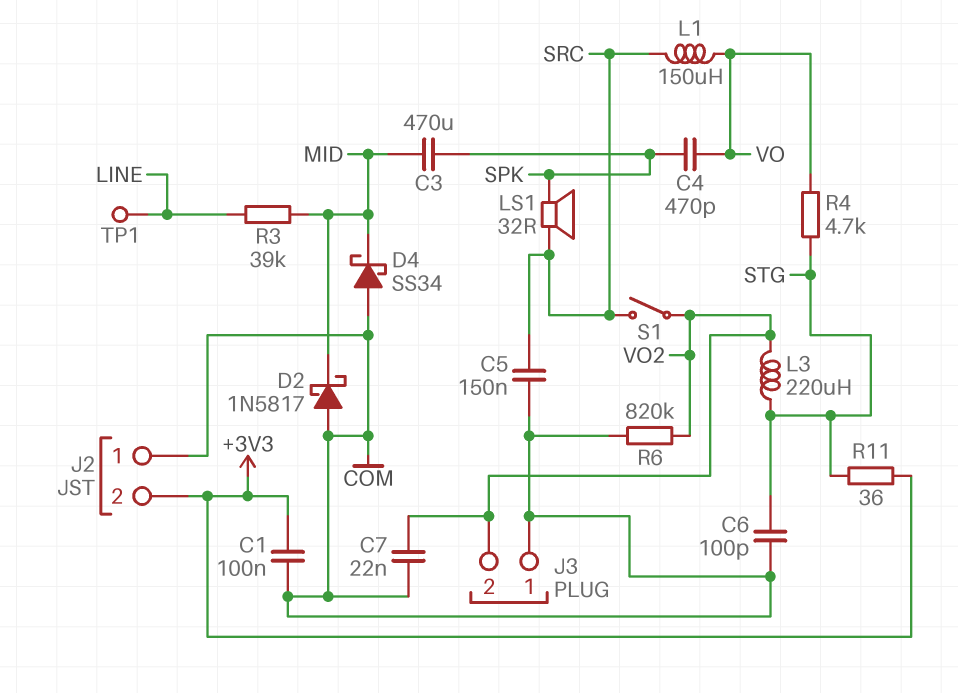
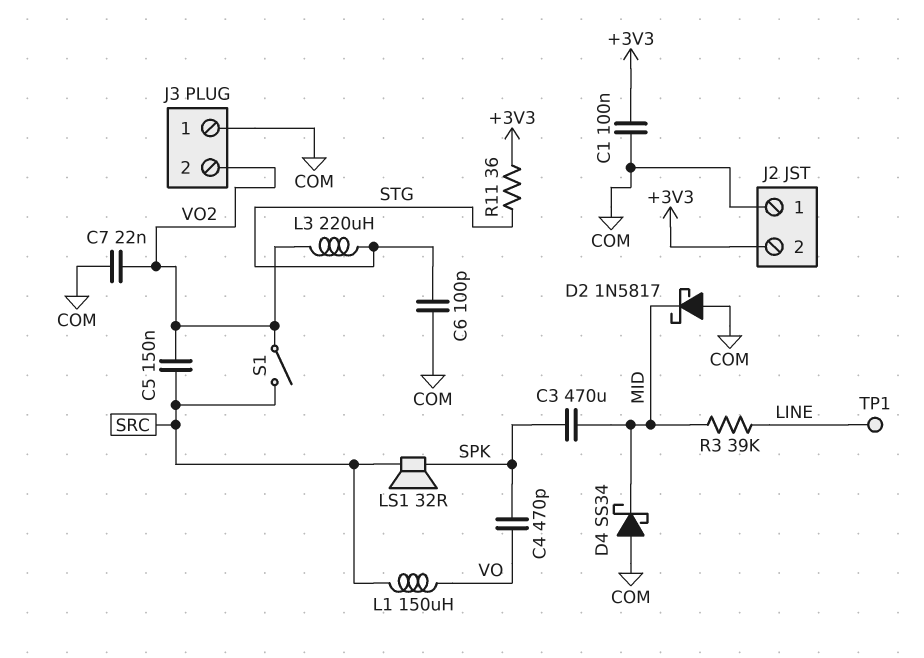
C5: 150nF (COM, SRC) -> 150nF (SRC, VO2)
R4: 4.7k (STG, VO) -> none
R6: 820k (COM, VO2) -> none

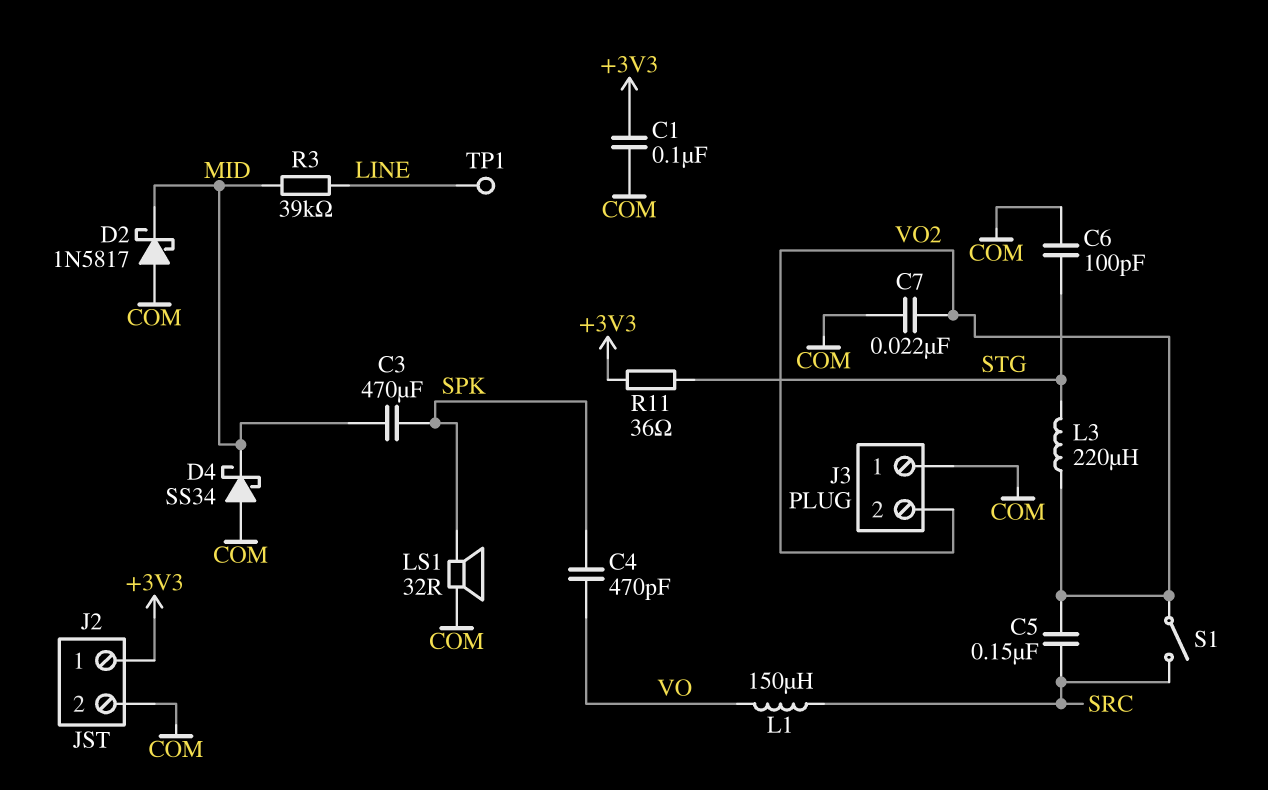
J2 pin 1: COM -> +3V3
J2 pin 2: +3V3 -> COM
LS1: speaker 32R (SPK, SRC) -> speaker 32R (COM, SPK)

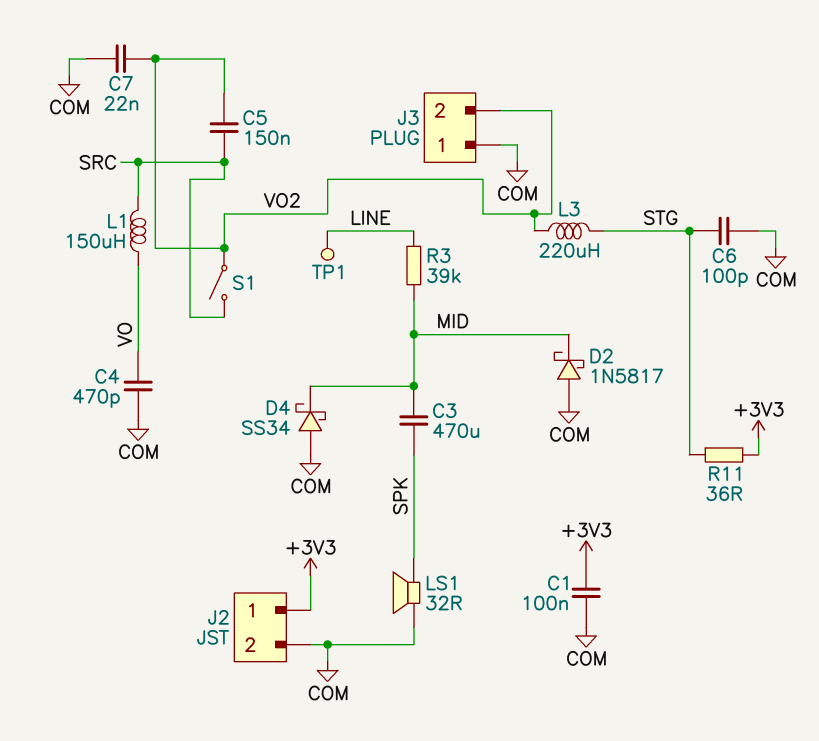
C4: 470pF (SPK, VO) -> 470pF (COM, VO)

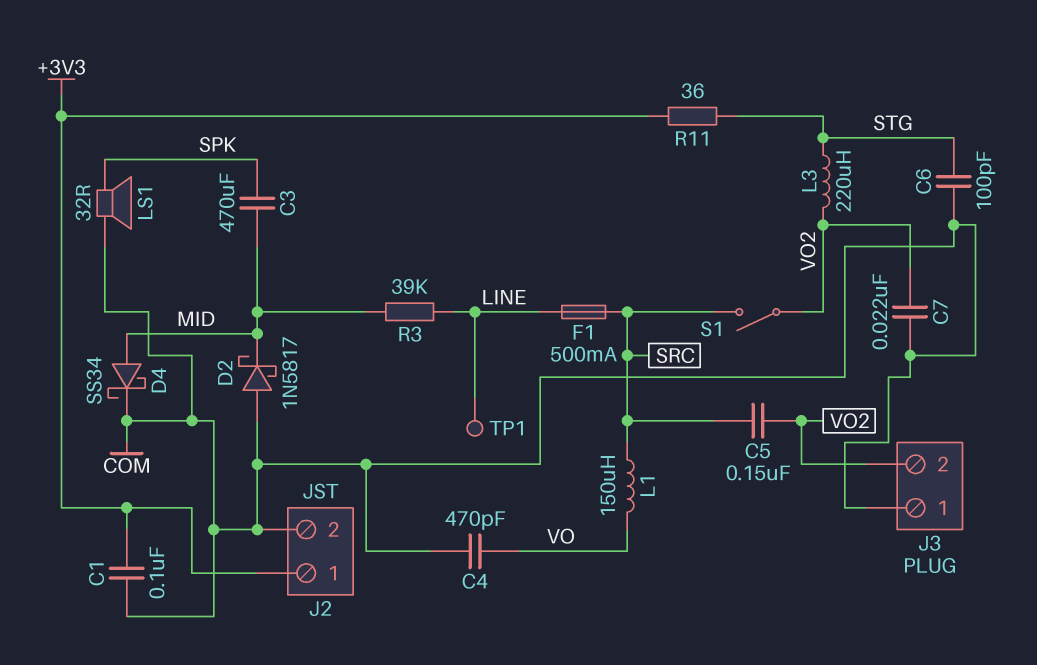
D4: schottky SS34 (A COM, K MID) -> schottky SS34 (A MID, K COM)
F1: none -> 500mA (LINE, SRC)

